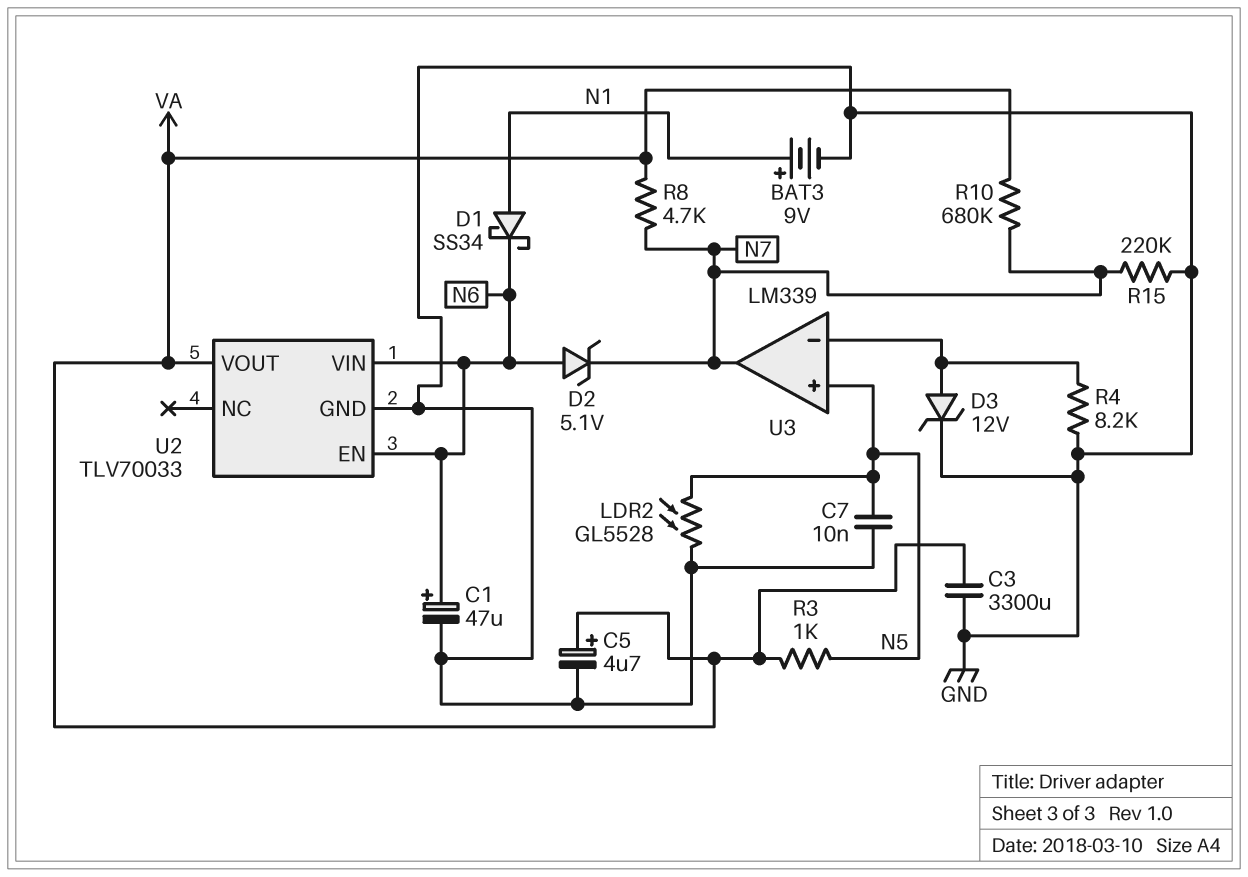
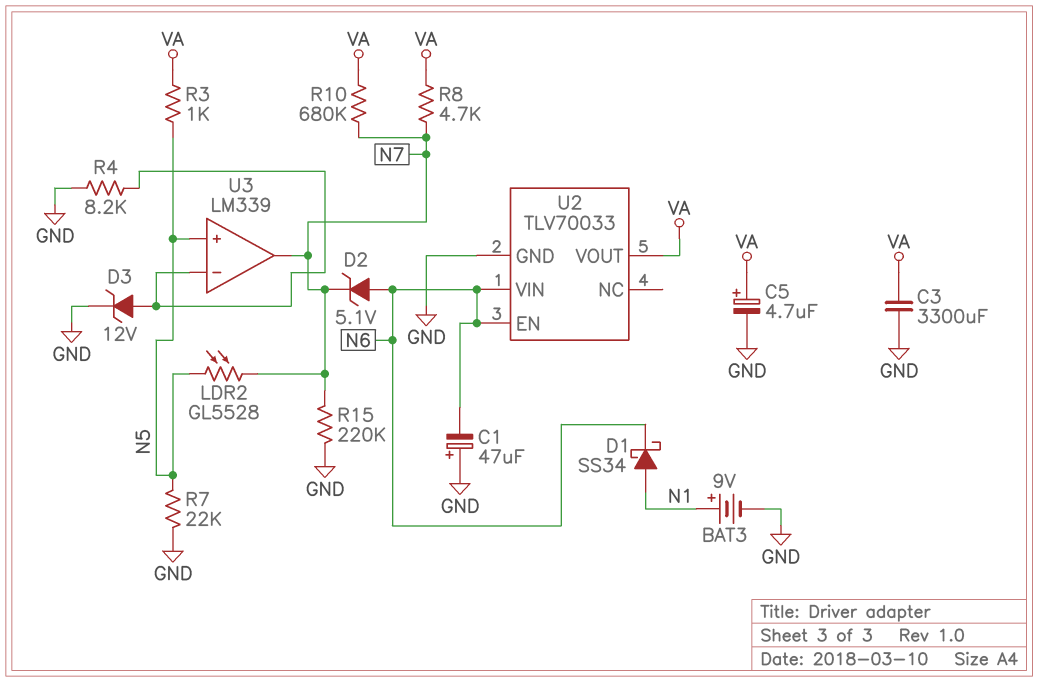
C1: 47uF (plus N6, minus GND) -> 47uF (plus GND, minus N6)
C7: 10nF (GND, N5) -> none
LDR2: GL5528 (GND, N5) -> GL5528 (N5, N7)
R7: none -> 22k (GND, N5)

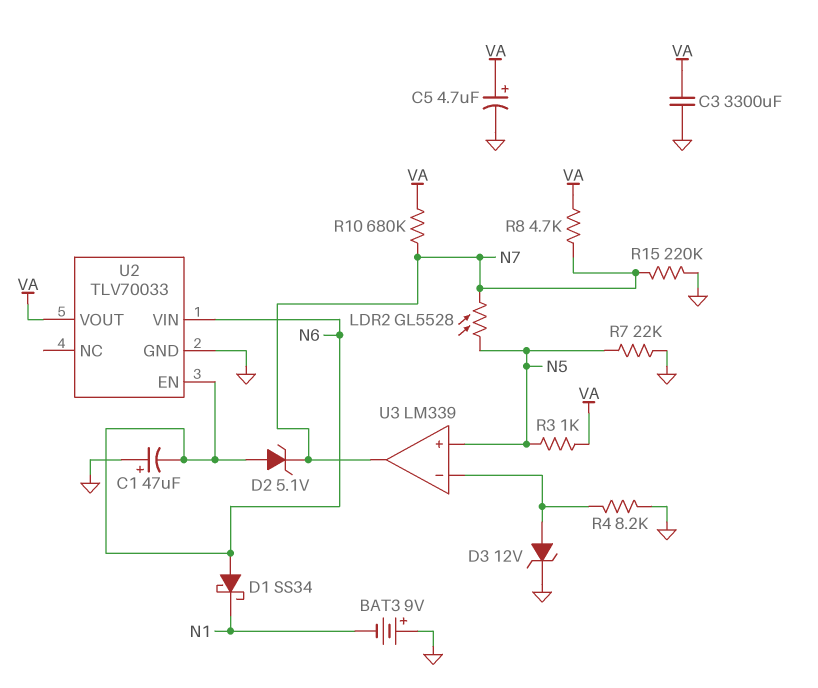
BAT3: 9V (plus N1, minus GND) -> 9V (plus GND, minus N1)
D1: schottky SS34 (A N1, K N6) -> schottky SS34 (A N6, K N1)

